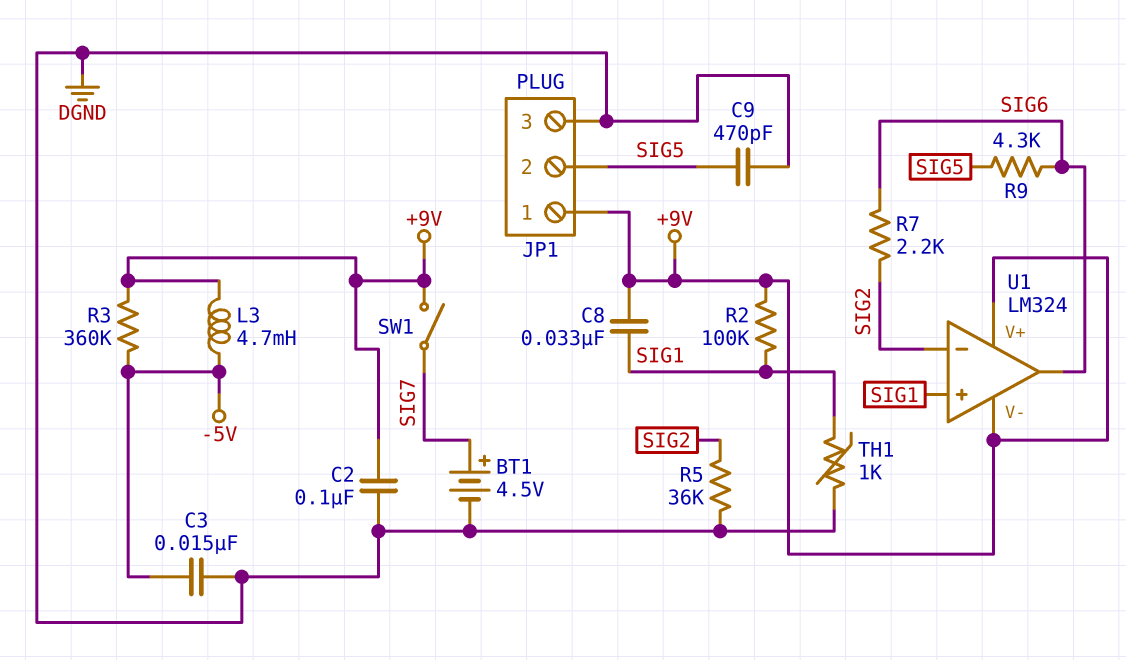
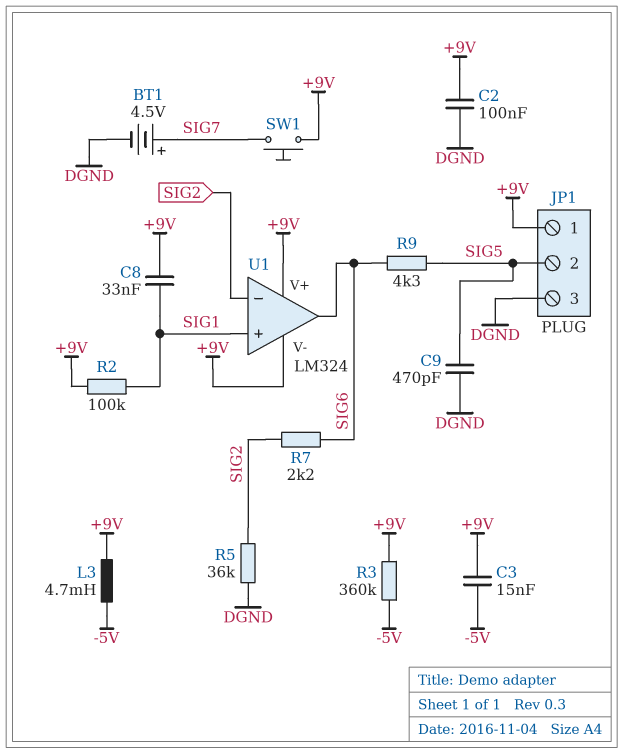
C3: 15nF (-5V, DGND) -> 15nF (+9V, -5V)
SW1: switch (+9V, SIG7) -> button (+9V, SIG7)
TH1: 1k (DGND, SIG1) -> none

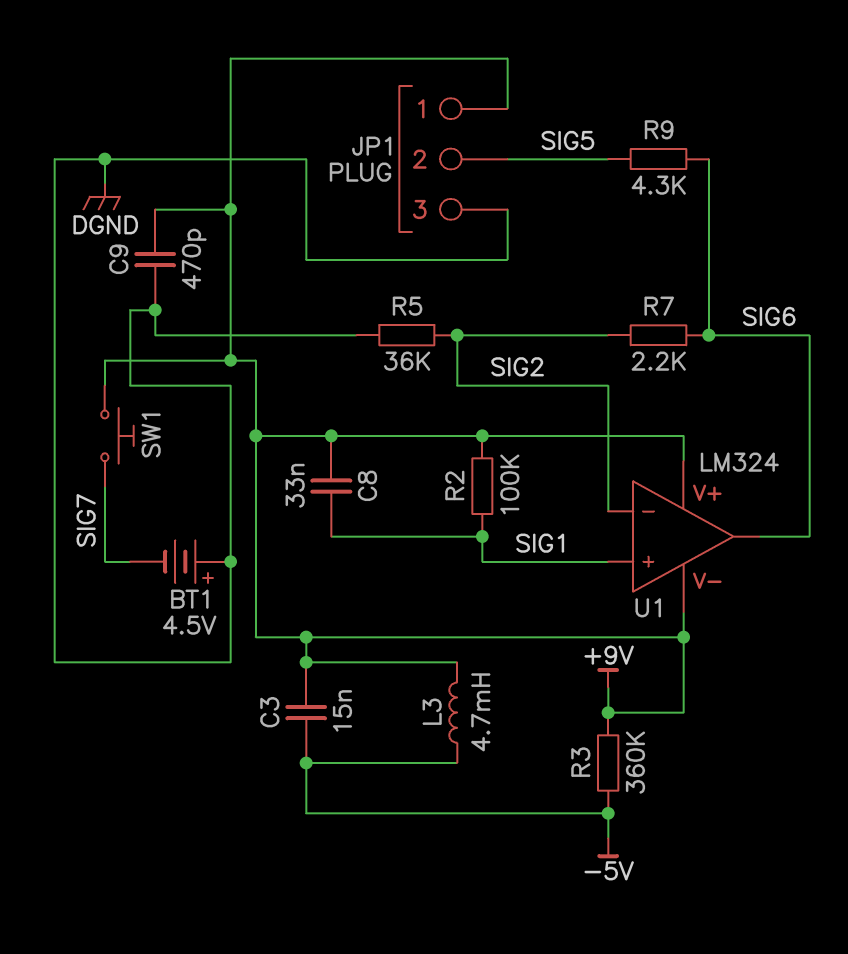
BT1: 4.5V (plus SIG7, minus DGND) -> 4.5V (plus DGND, minus SIG7)
C2: 100nF (+9V, DGND) -> none
C9: 470pF (DGND, SIG5) -> 470pF (+9V, DGND)

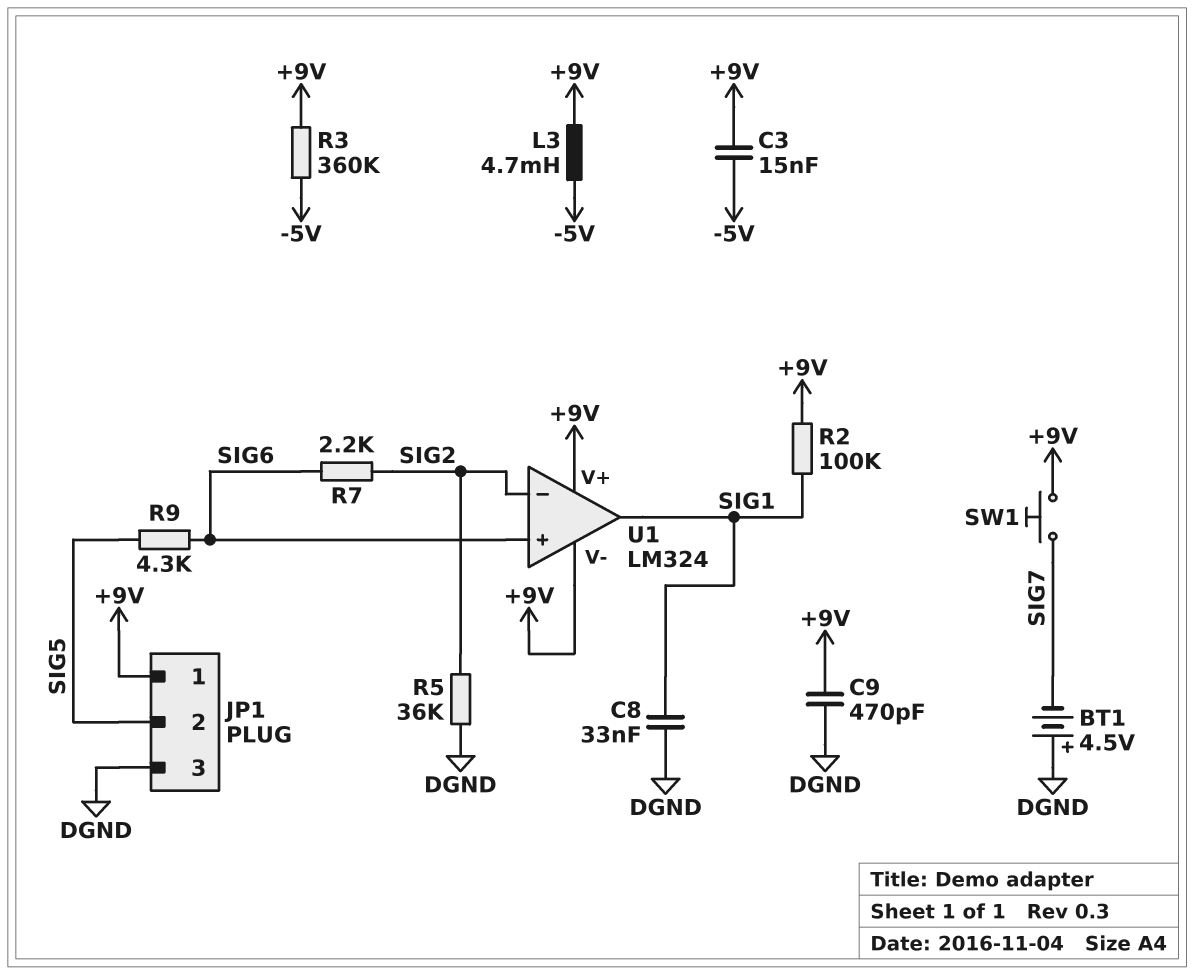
C8: 33nF (+9V, SIG1) -> 33nF (DGND, SIG1)
U1 pin in+: SIG1 -> SIG6
U1 pin out: SIG6 -> SIG1

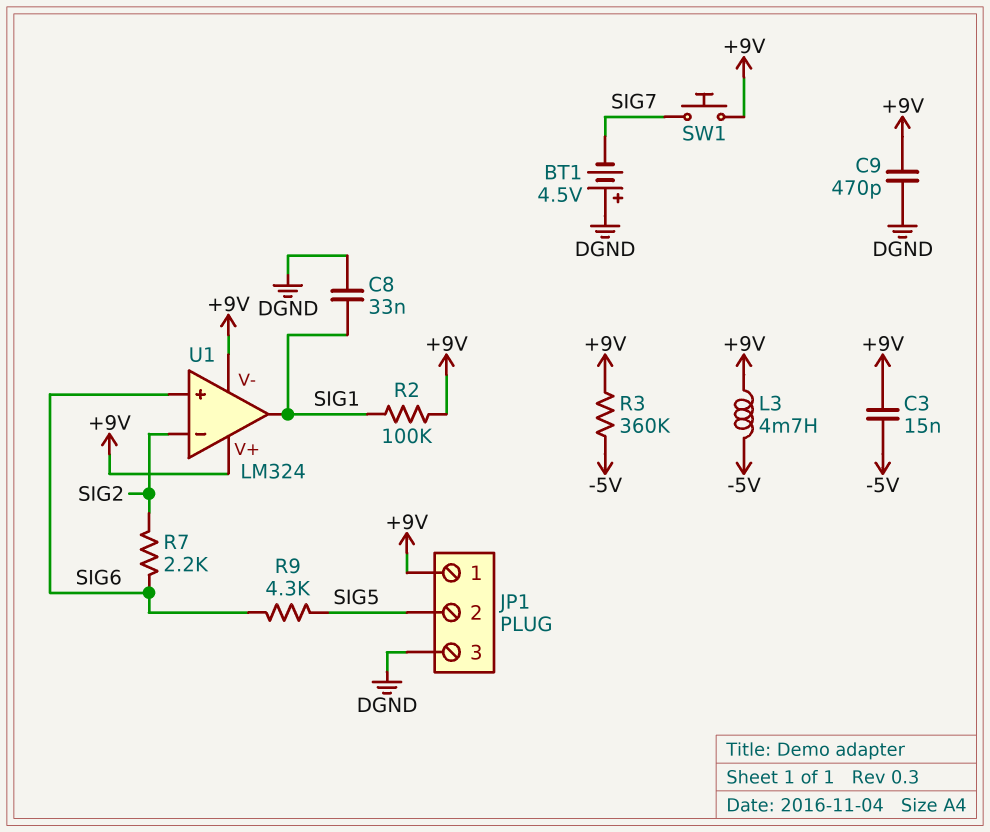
R5: 36k (DGND, SIG2) -> none

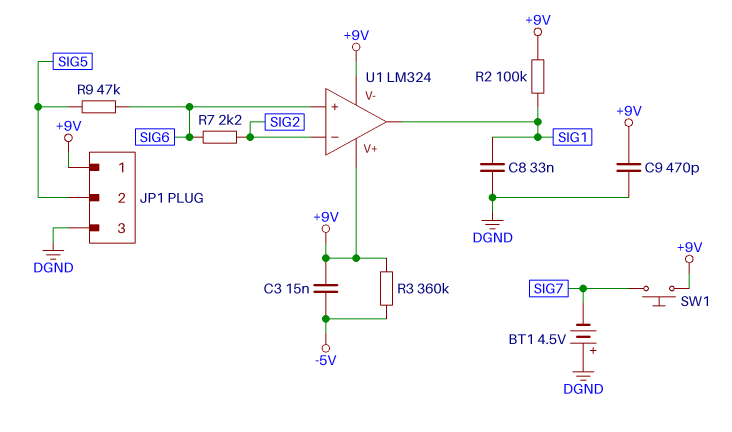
L3: 4.7mH (+9V, -5V) -> none
R9: 4.3k (SIG5, SIG6) -> 47k (SIG5, SIG6)

